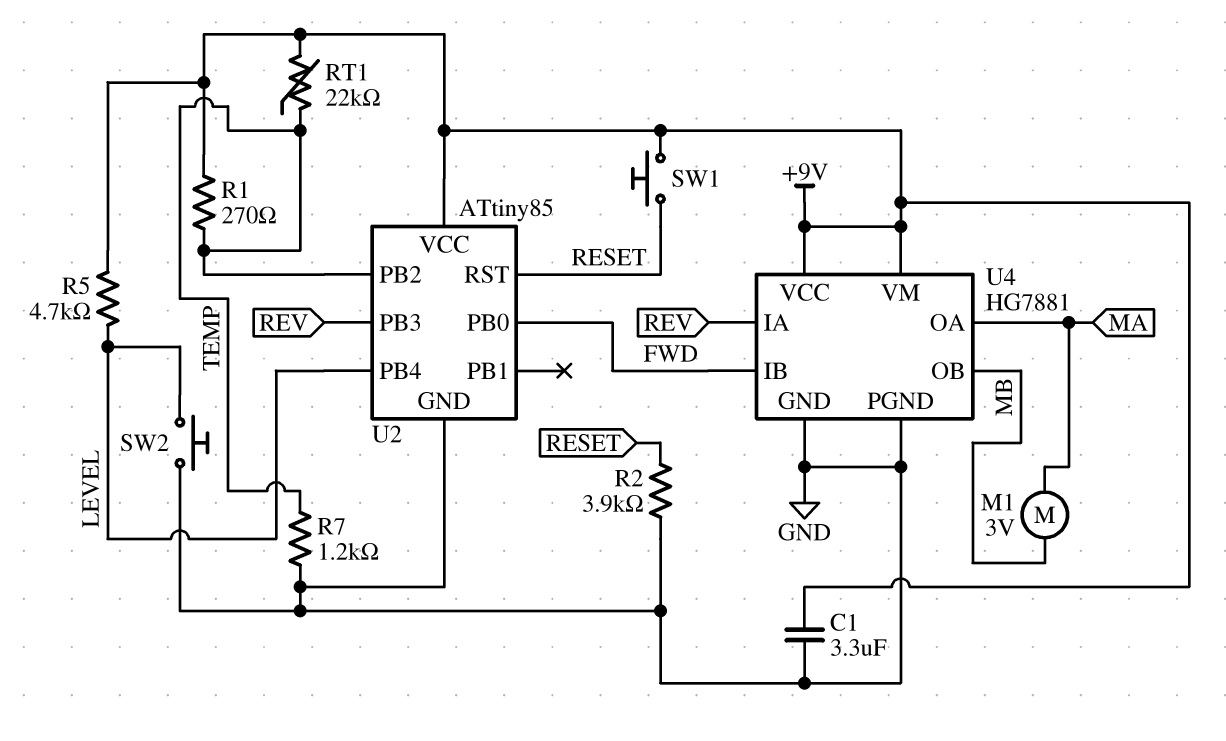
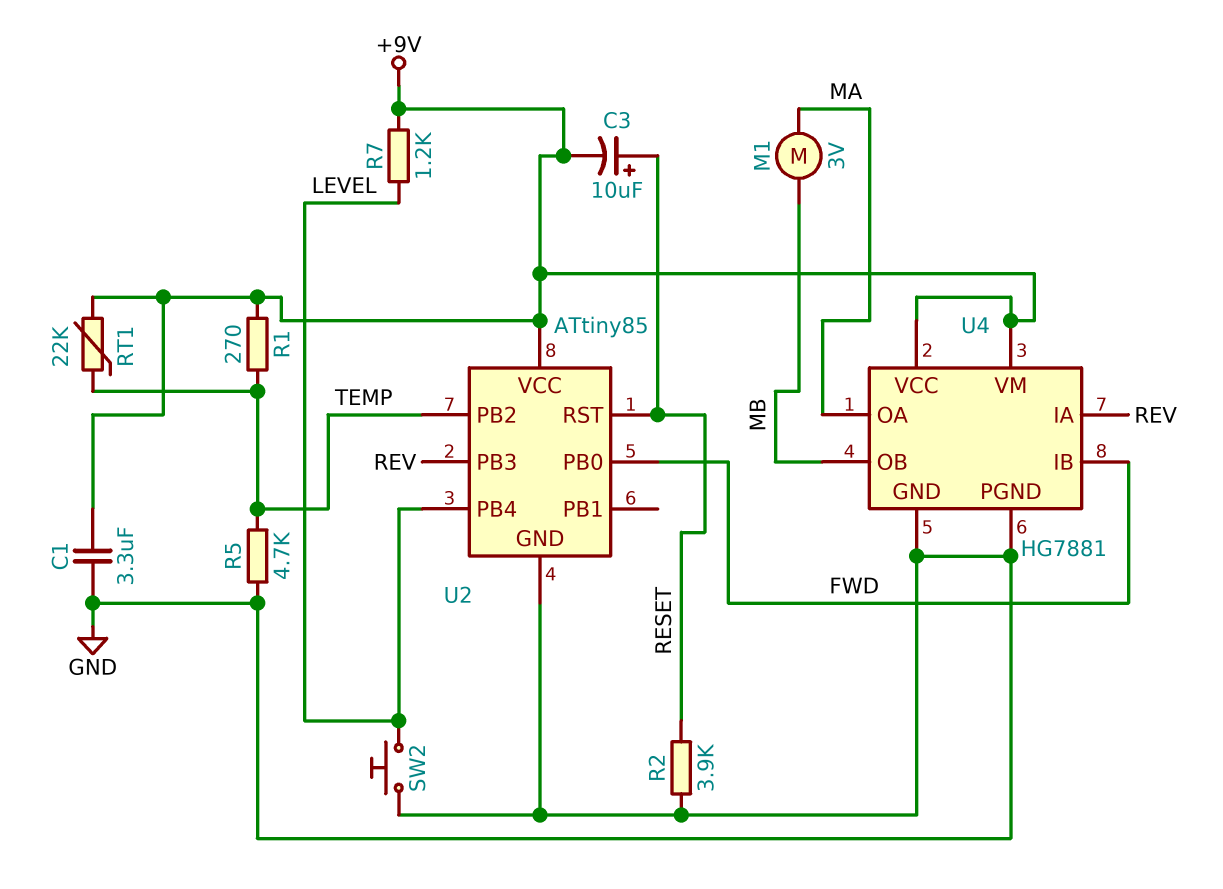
C3: none -> 10uF (plus RESET, minus +9V)
R5: 4.7k (+9V, LEVEL) -> 4.7k (GND, TEMP)
R7: 1.2k (GND, TEMP) -> 1.2k (+9V, LEVEL)
SW1: button (+9V, RESET) -> none

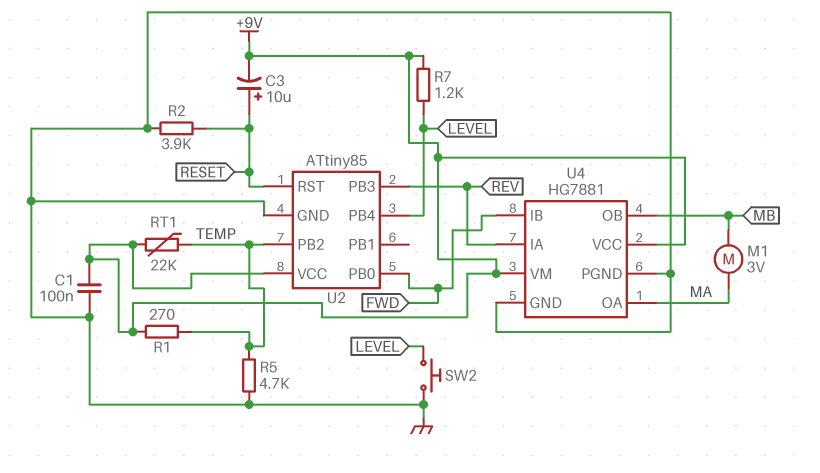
C1: 3.3uF (+9V, GND) -> 100nF (+9V, GND)

